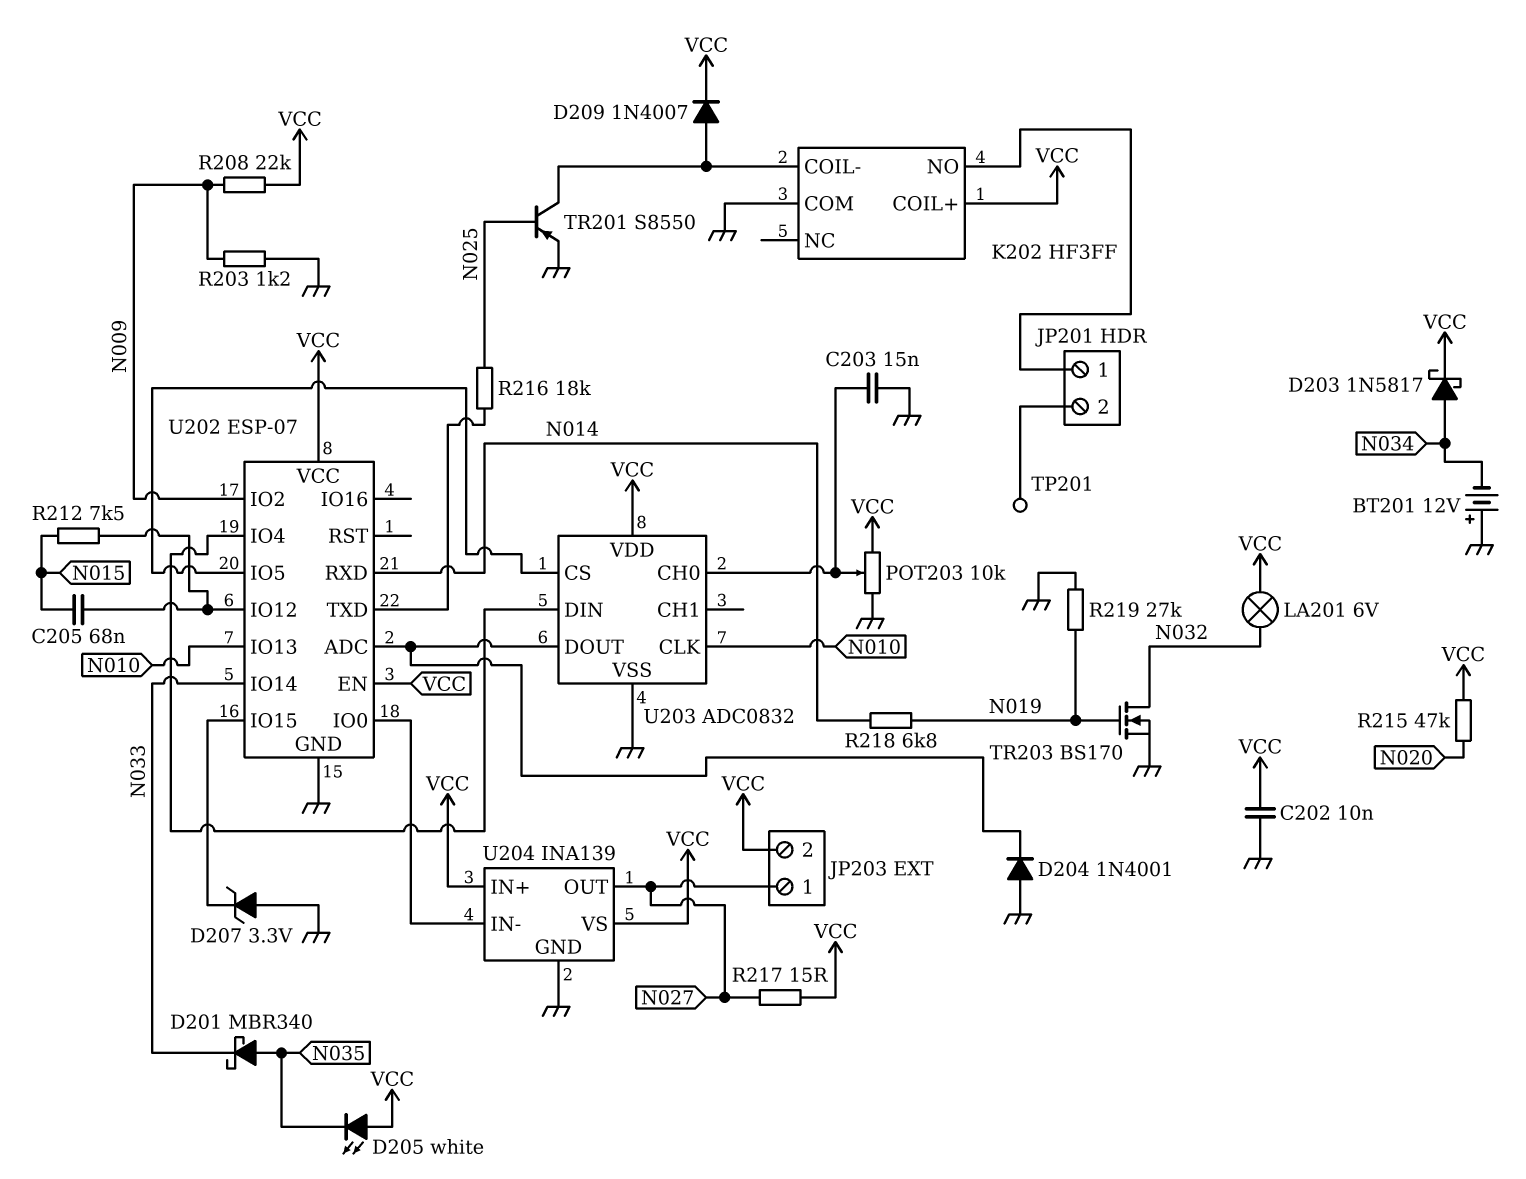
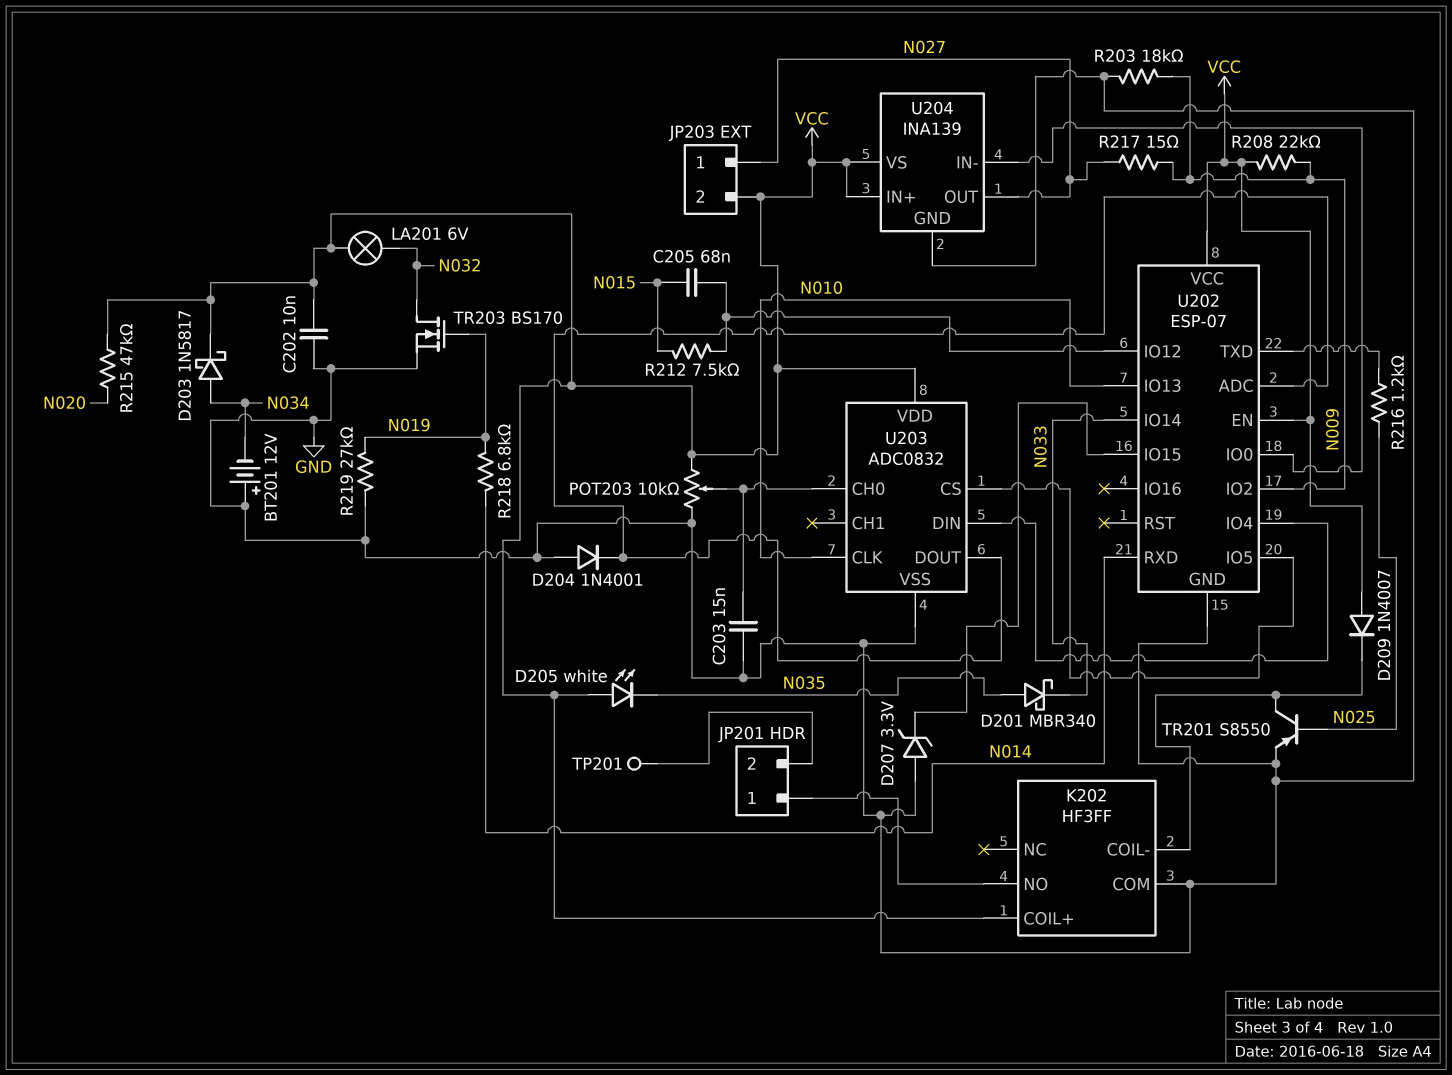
D209: diode 1N4007 (A K202/COIL-, K VCC) -> diode 1N4007 (A VCC, K K202/COIL-)
R203: 1.2k (GND, N009) -> 18k (GND, N009)
R216: 18k (N025, U202/TXD) -> 1.2k (N025, U202/TXD)
R217: 15 (N027, VCC) -> 15 (N009, N027)

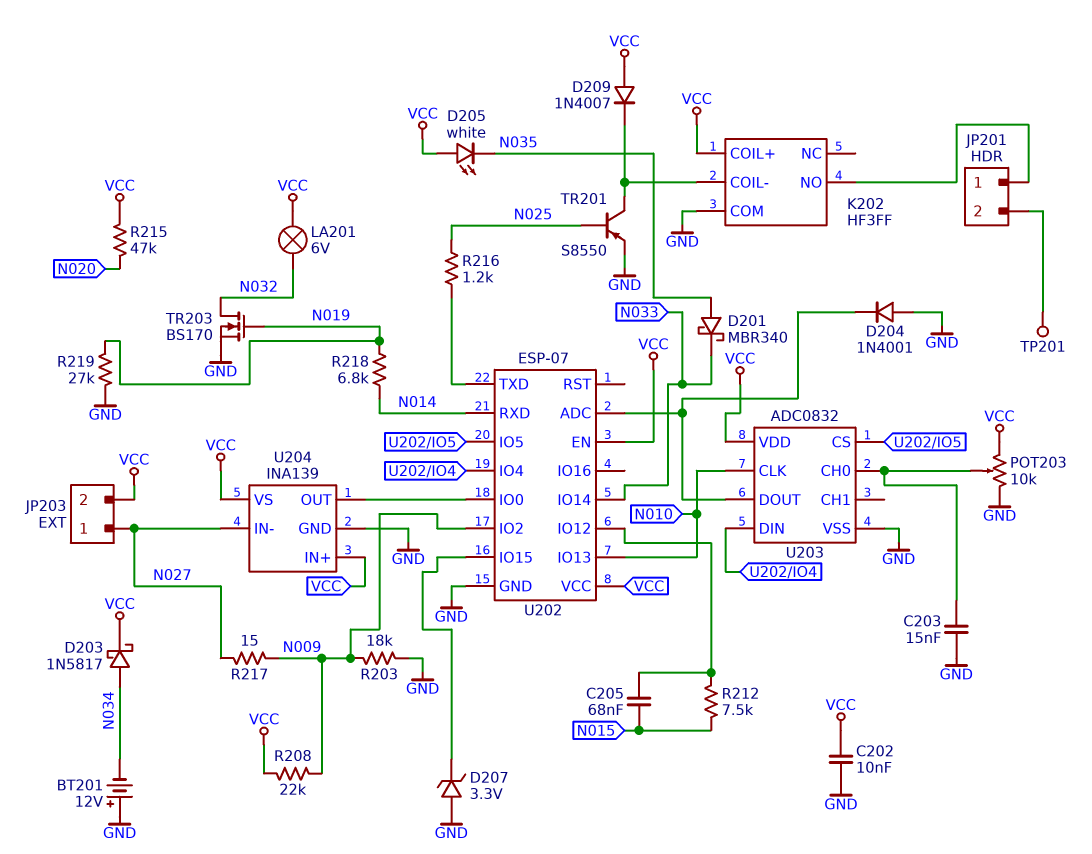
U204 pin IN-: U202/IO0 -> N027
U204 pin OUT: N027 -> U202/IO0

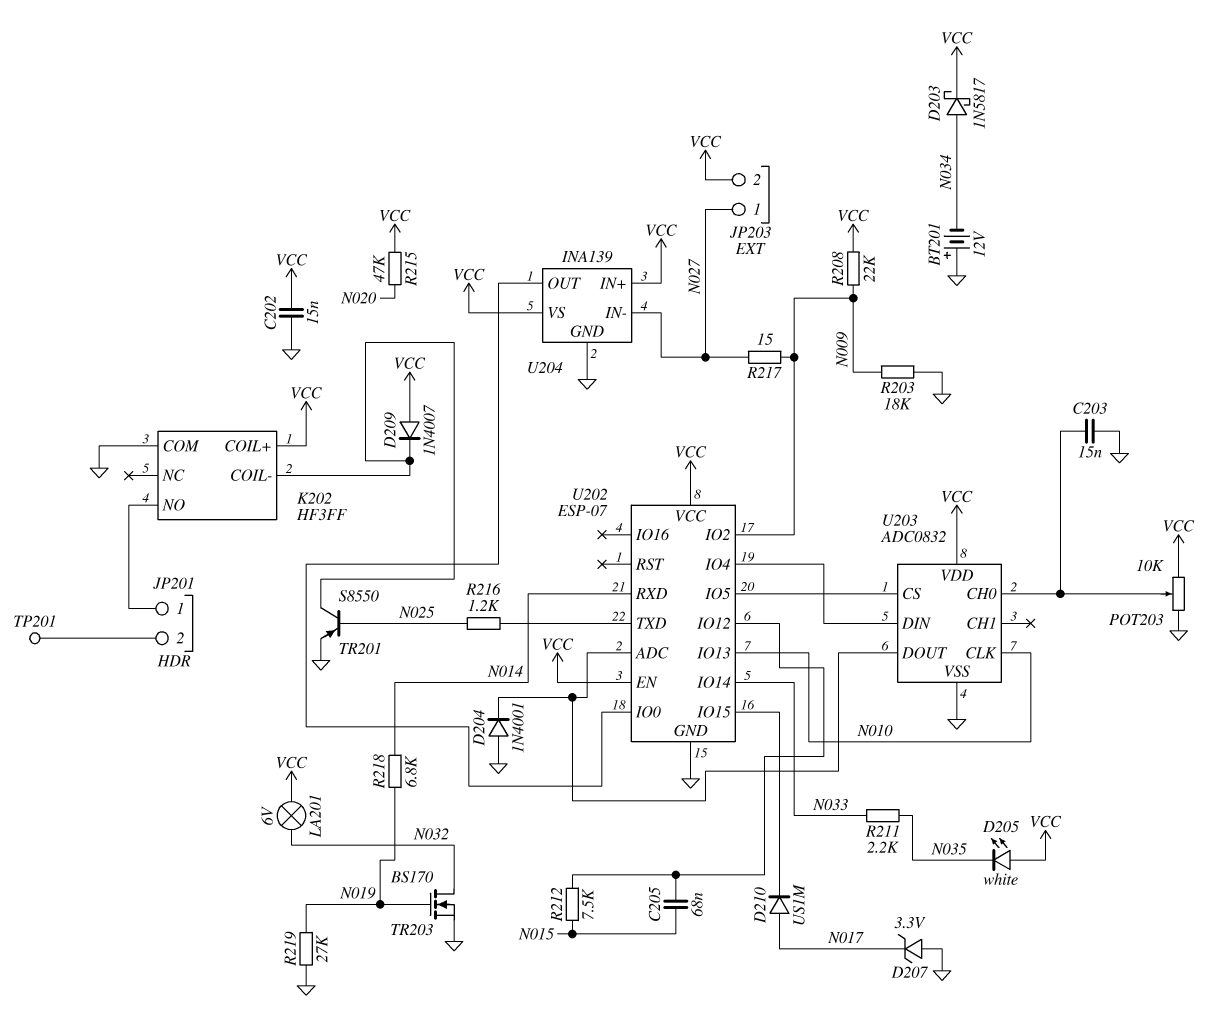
C202: 10nF (GND, VCC) -> 15nF (GND, VCC)
D201: schottky MBR340 (A N035, K N033) -> none
D207: zener 3.3V (A GND, K U202/IO15) -> zener 3.3V (A GND, K N017)
D210: none -> diode US1M (A N017, K U202/IO15)
R211: none -> 2.2k (N033, N035)

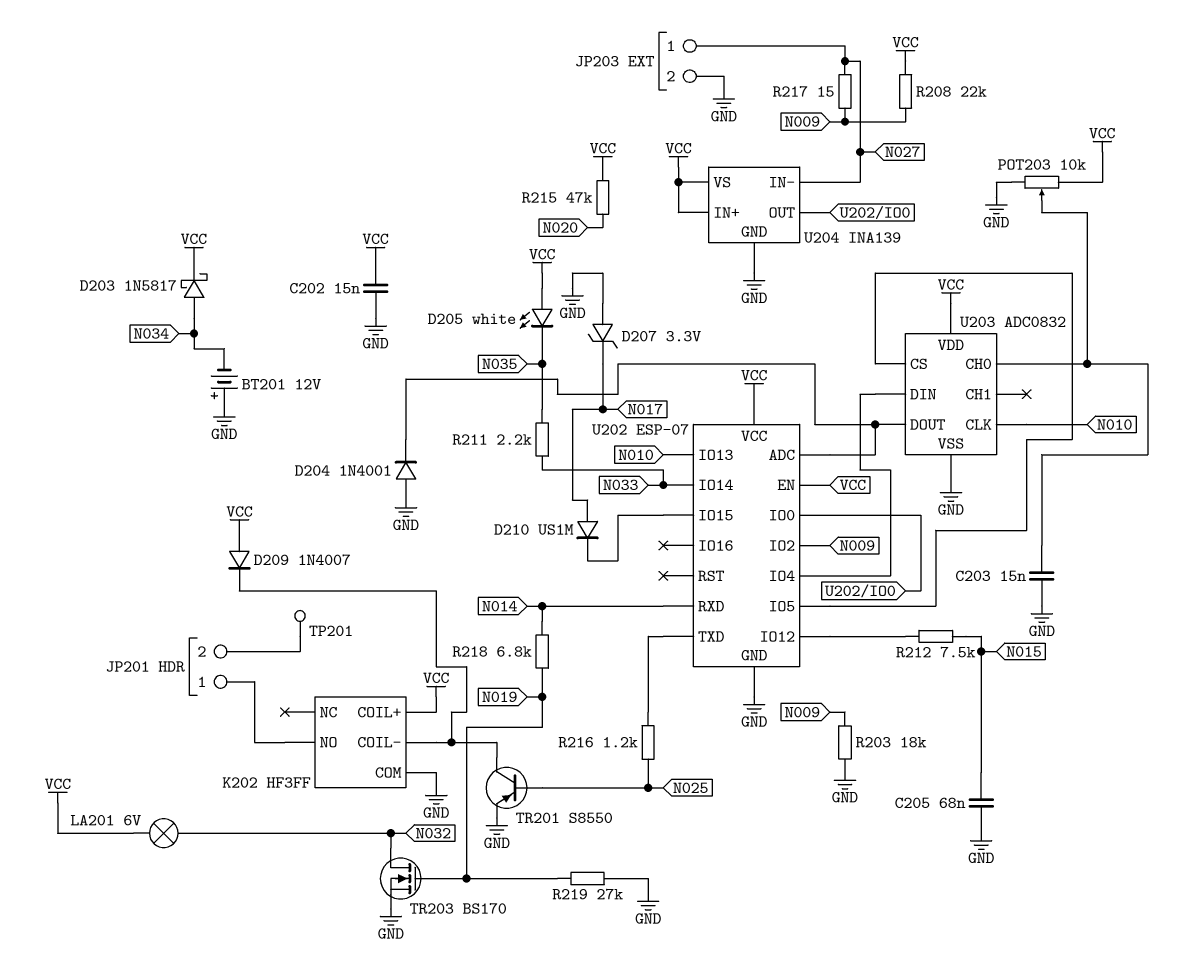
C205: 68nF (N015, U202/IO12) -> 68nF (GND, N015)
JP203 pin 2: VCC -> GND

